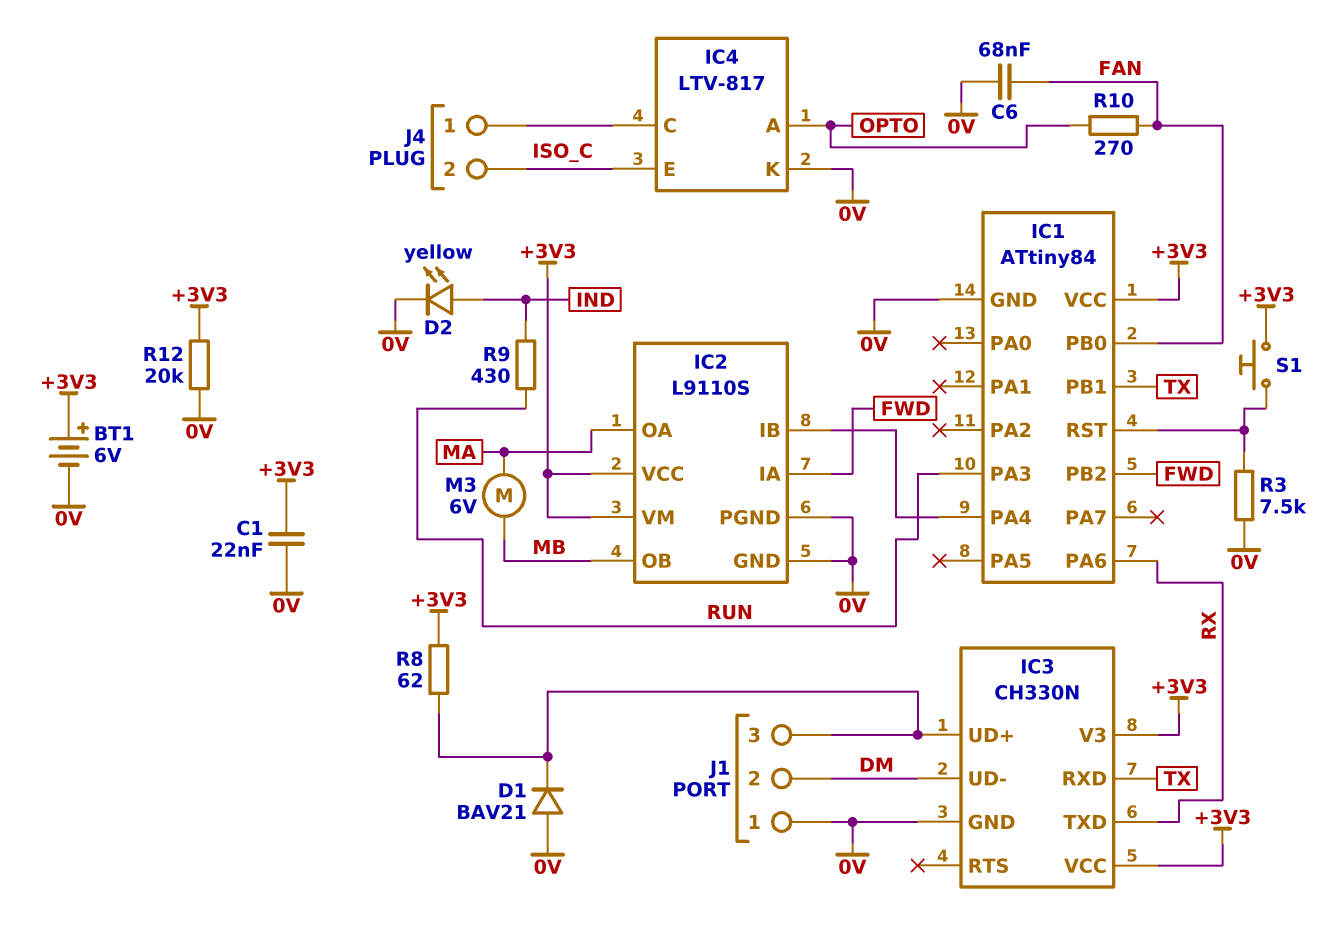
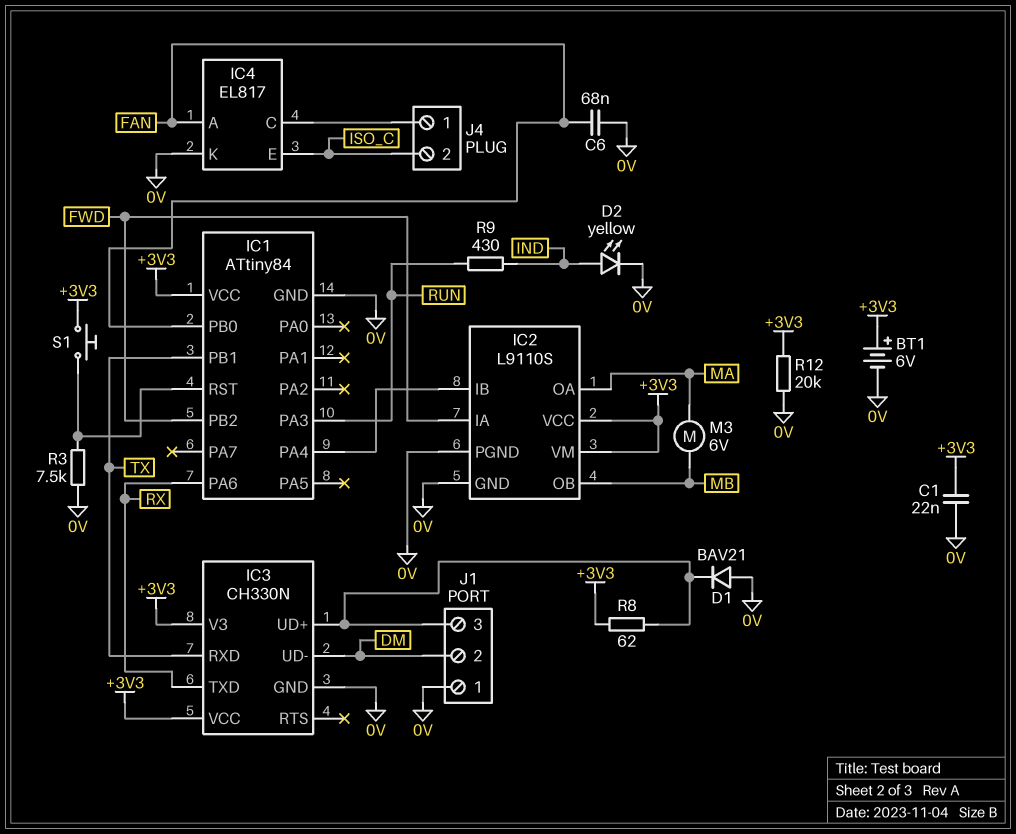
IC4: LTV-817 -> EL817
IC4 pin A: OPTO -> FAN
R10: 270 (FAN, OPTO) -> none

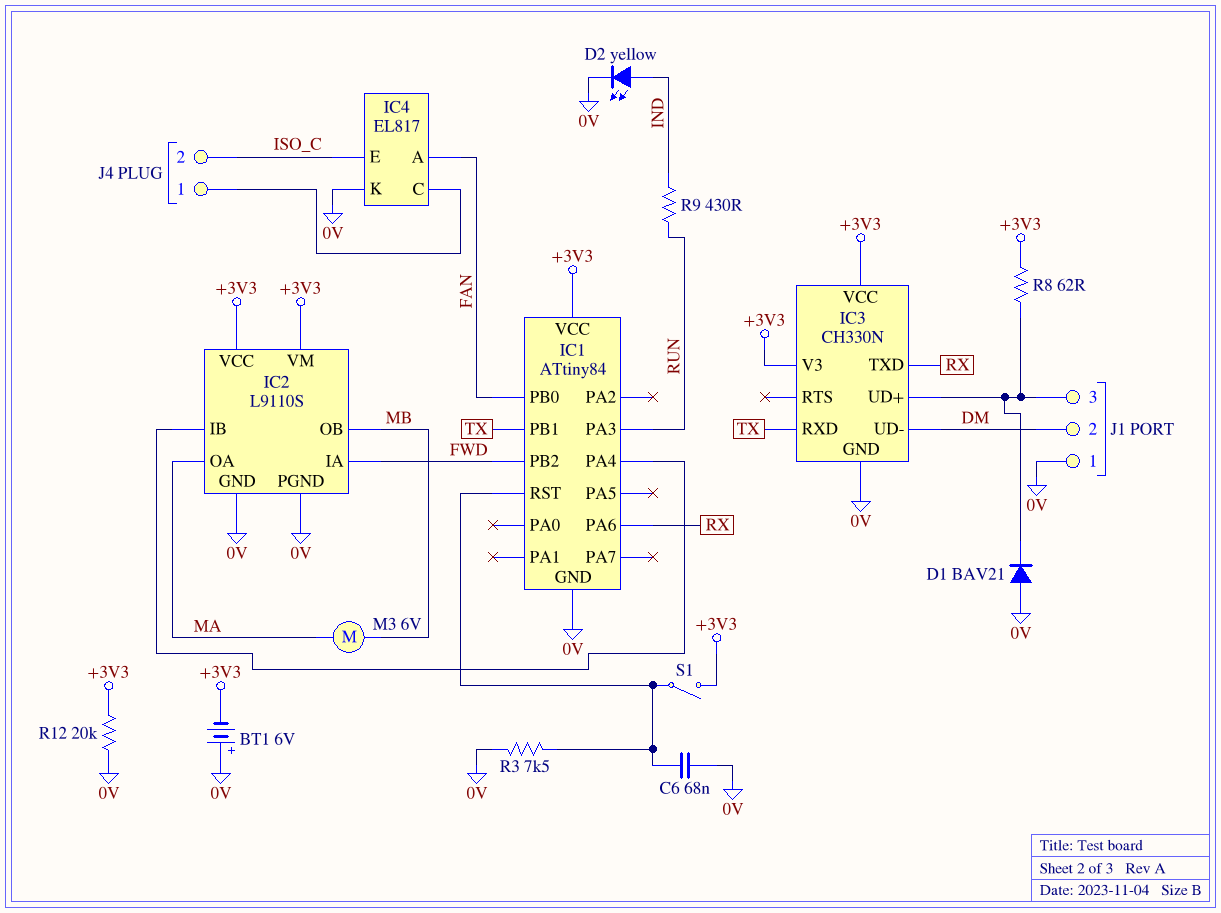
BT1: 6V (plus +3V3, minus 0V) -> 6V (plus 0V, minus +3V3)
C1: 22nF (+3V3, 0V) -> none
C6: 68nF (0V, FAN) -> 68nF (0V, IC1/RST)
S1: button (+3V3, IC1/RST) -> switch (+3V3, IC1/RST)

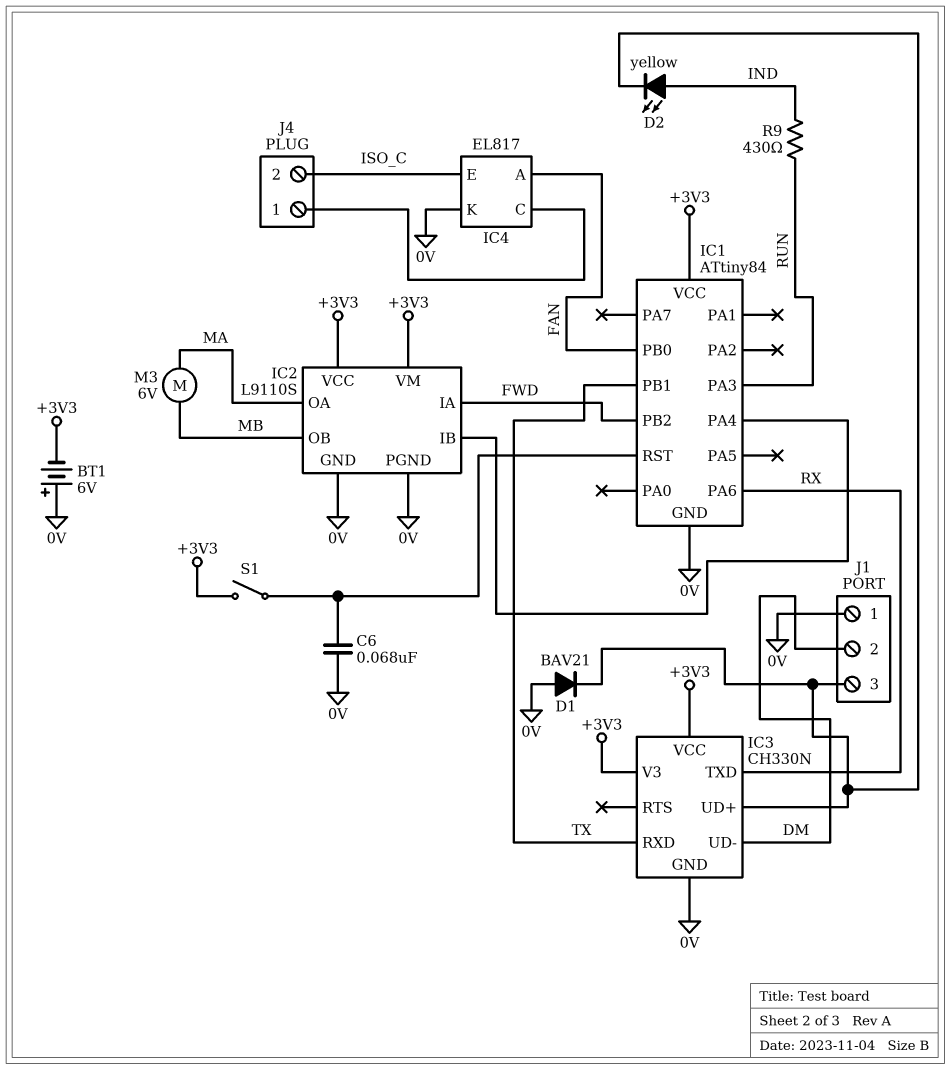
D2: LED yellow (A IND, K 0V) -> LED yellow (A IND, K IC3/UD+)
R3: 7.5k (0V, IC1/RST) -> none
R8: 62 (+3V3, IC3/UD+) -> none
R12: 20k (+3V3, 0V) -> none

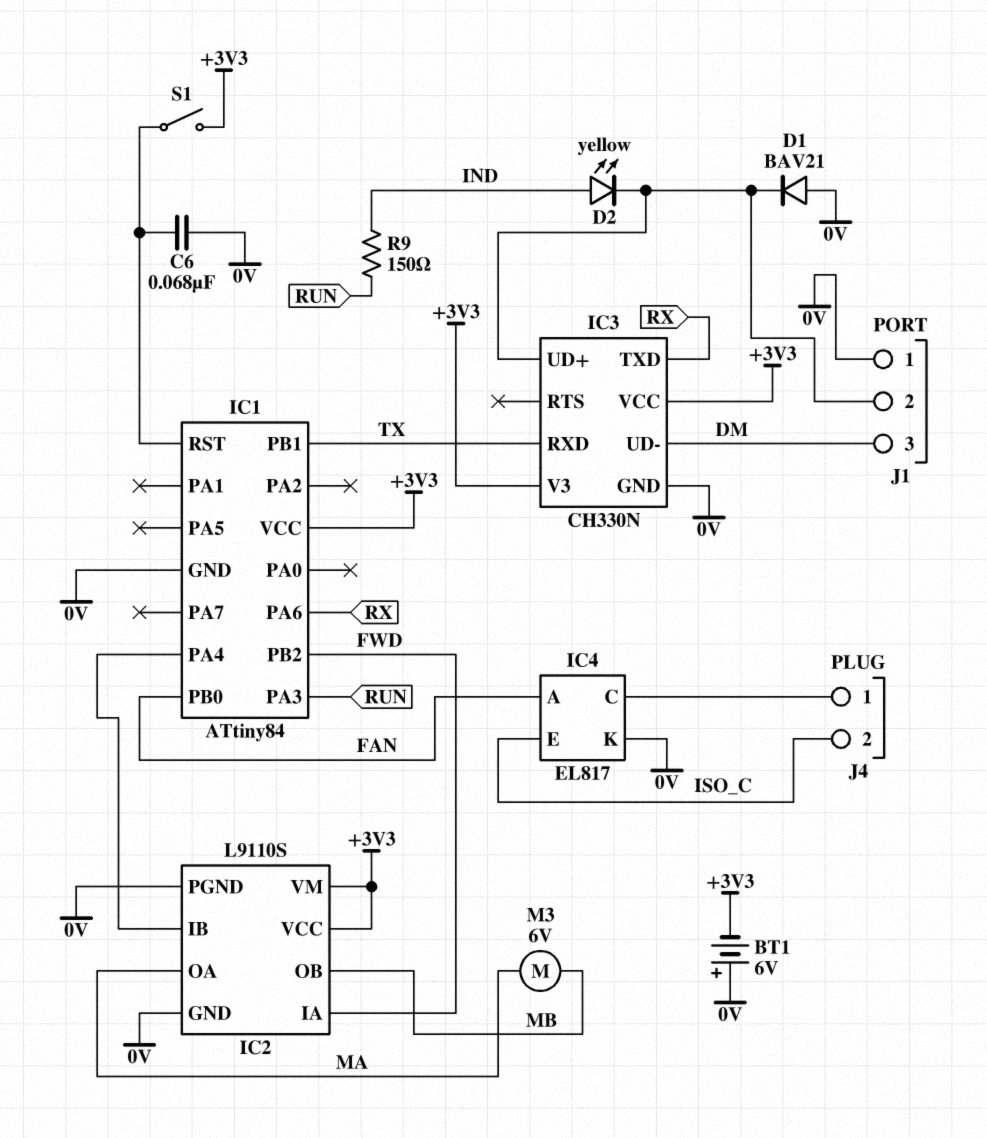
J1 pin 2: DM -> IC3/UD+
J1 pin 3: IC3/UD+ -> DM
R9: 430 (IND, RUN) -> 150 (IND, RUN)

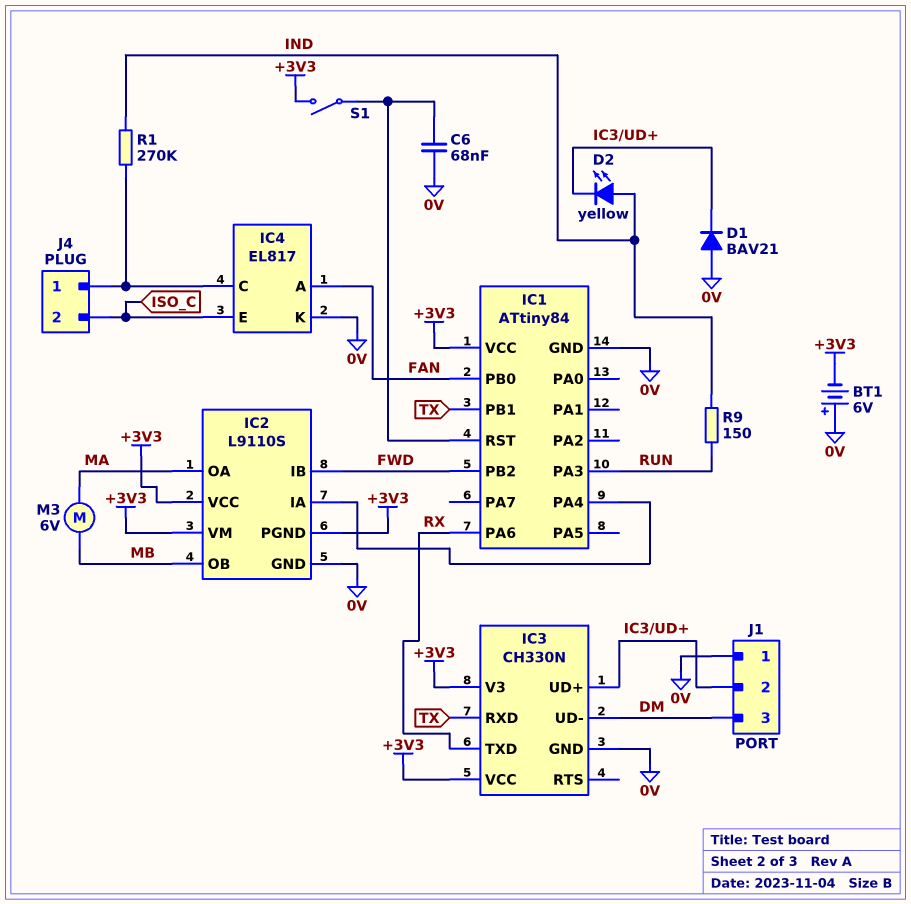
IC2 pin IA: FWD -> IC1/PA4
IC2 pin IB: IC1/PA4 -> FWD
IC2 pin PGND: 0V -> +3V3
R1: none -> 270k (IC4/C, IND)

